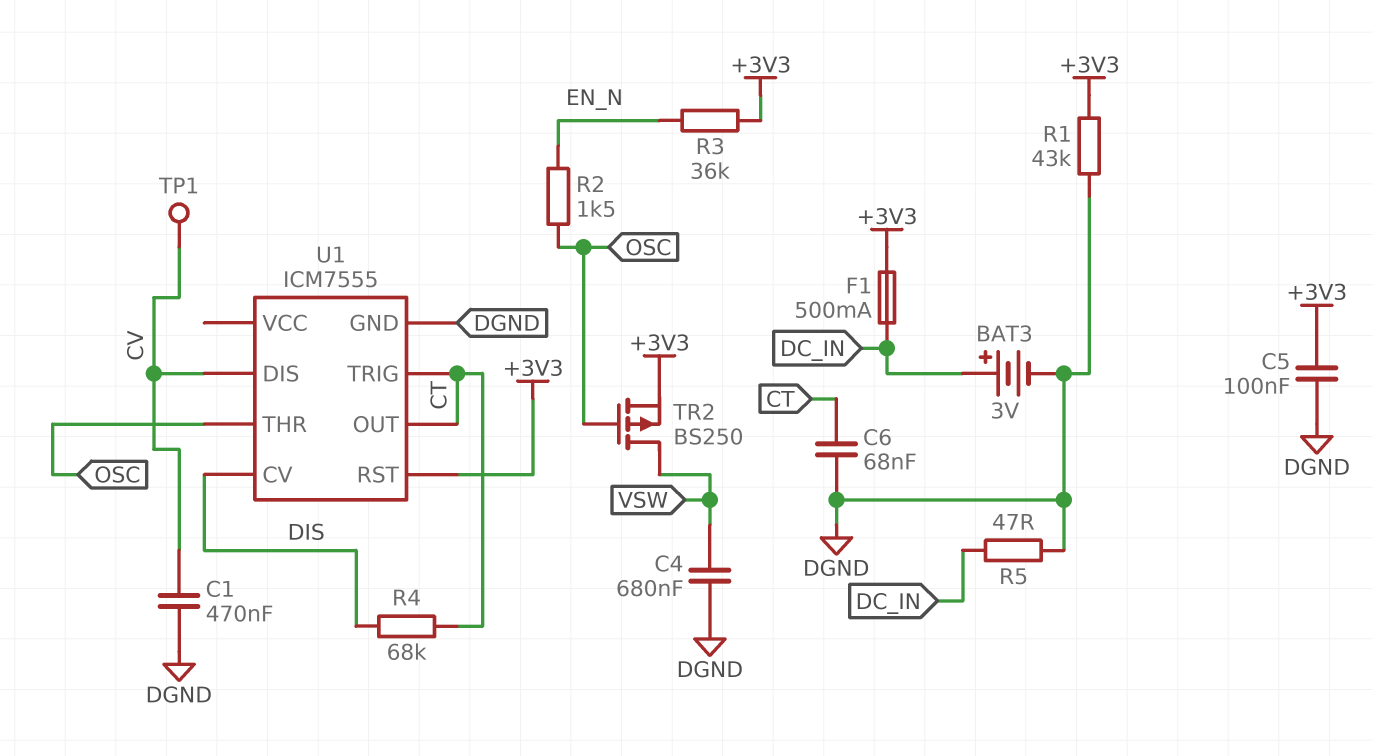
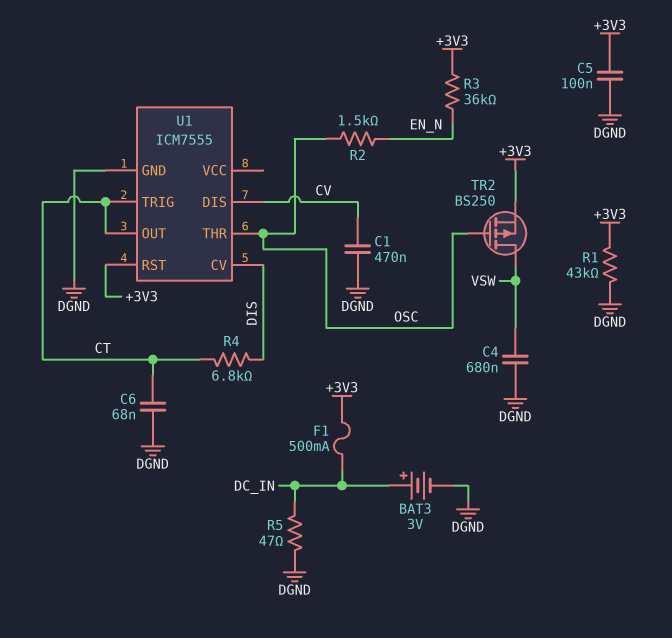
R4: 68k (CT, DIS) -> 6.8k (CT, DIS)
TP1: test point (CV) -> none

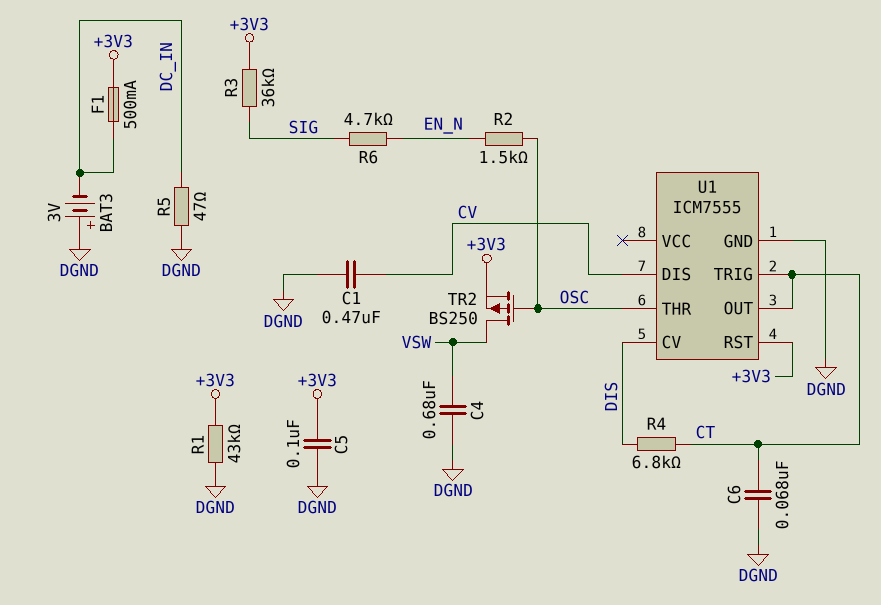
BAT3: 3V (plus DC_IN, minus DGND) -> 3V (plus DGND, minus DC_IN)
R3: 36k (+3V3, EN_N) -> 36k (+3V3, SIG)
R6: none -> 4.7k (EN_N, SIG)

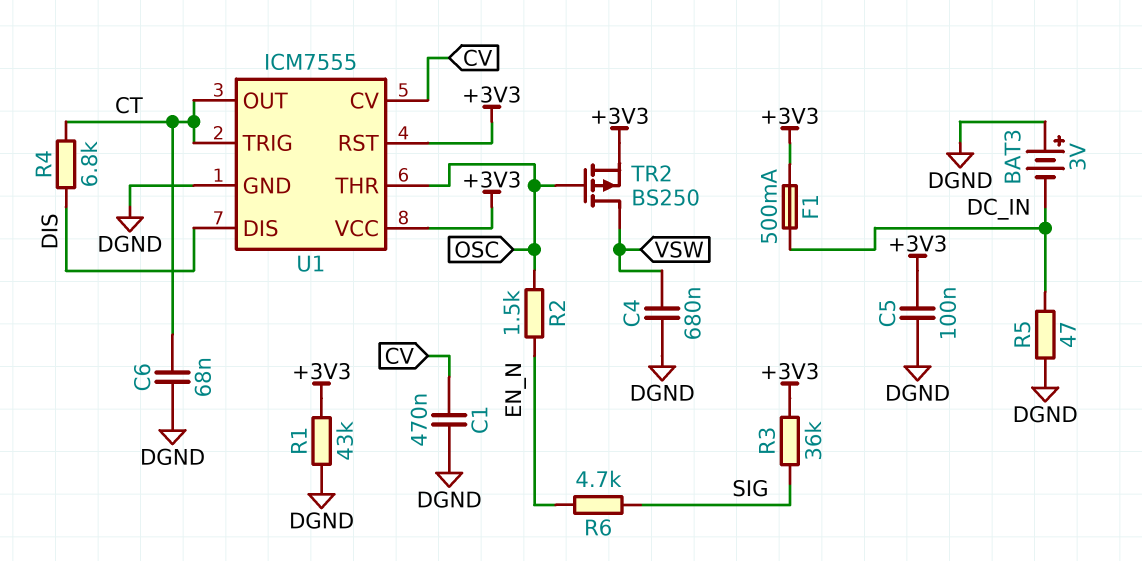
U1 pin CV: DIS -> CV
U1 pin DIS: CV -> DIS
U1 pin VCC: none -> +3V3

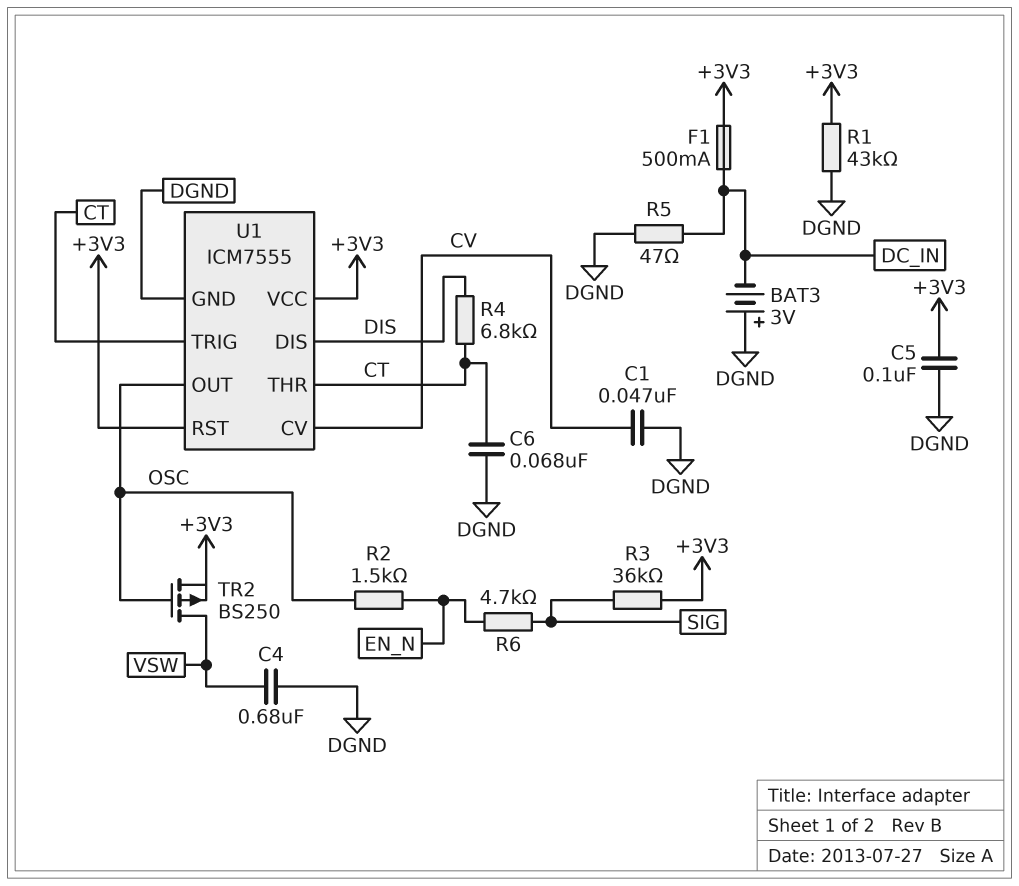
C1: 470nF (CV, DGND) -> 47nF (CV, DGND)
U1 pin OUT: CT -> OSC
U1 pin THR: OSC -> CT

